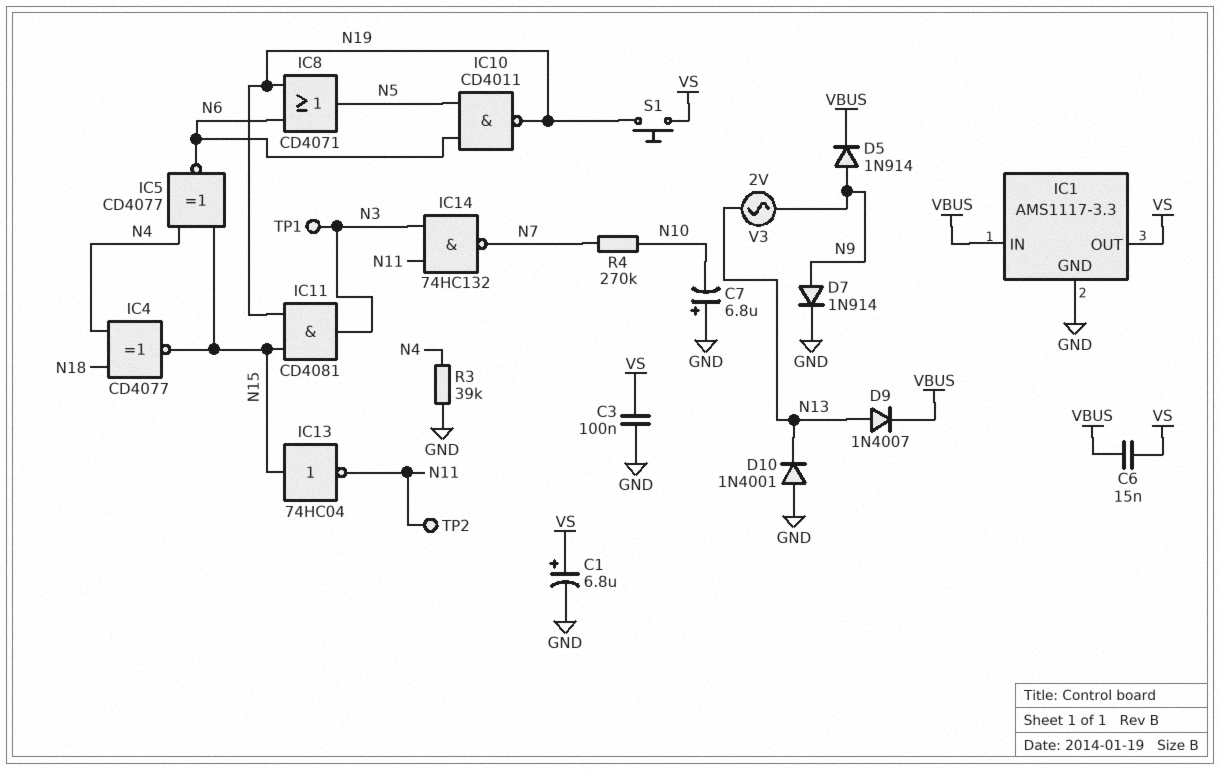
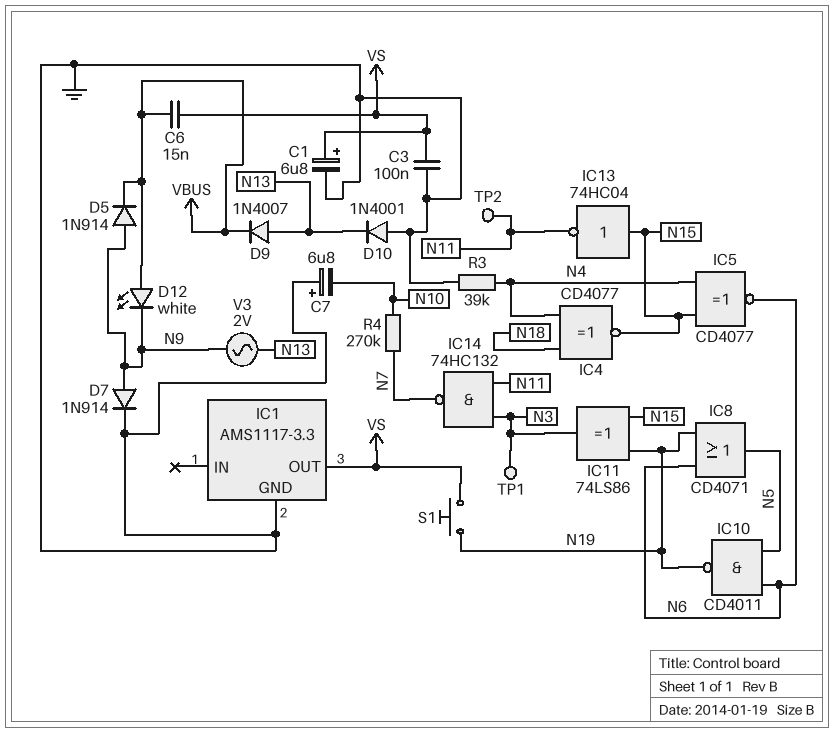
D12: none -> LED white (A VBUS, K N9)
IC1 pin IN: VBUS -> none
IC11: AND CD4081 (in N15, in N19, out N3) -> XOR 74LS86 (in N15, in N19, out N3)

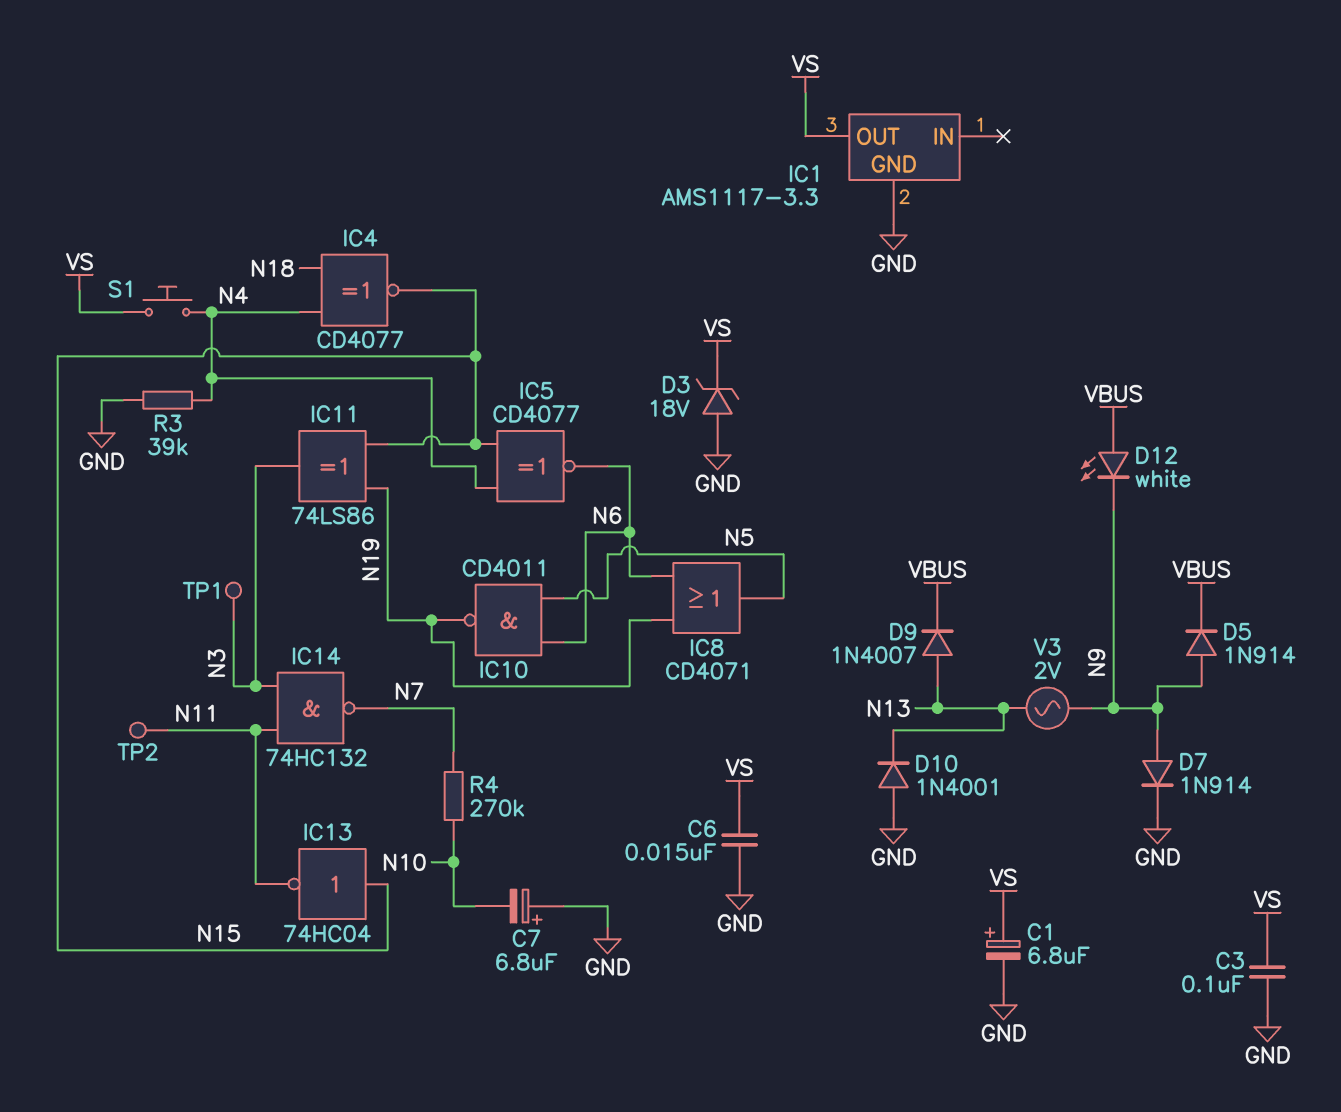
C6: 15nF (VBUS, VS) -> 15nF (GND, VS)
D3: none -> zener 18V (A GND, K VS)
S1: button (N19, VS) -> button (N4, VS)

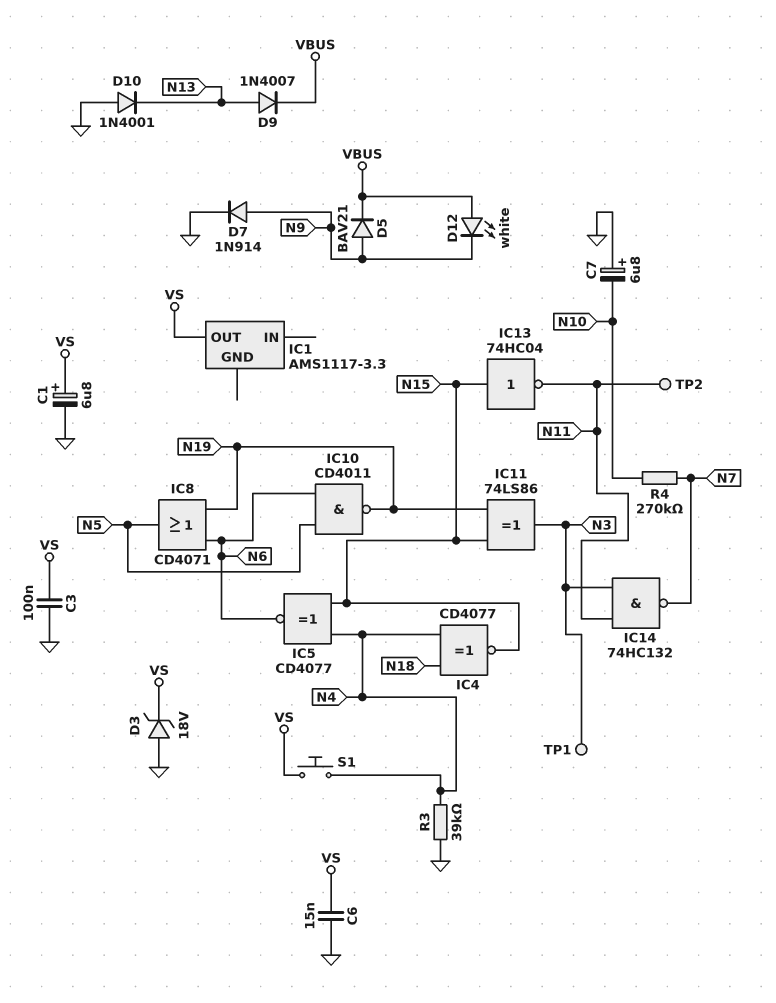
D5: diode 1N914 (A N9, K VBUS) -> diode BAV21 (A N9, K VBUS)
IC1 pin GND: GND -> none
V3: AC 2V (N9, N13) -> none

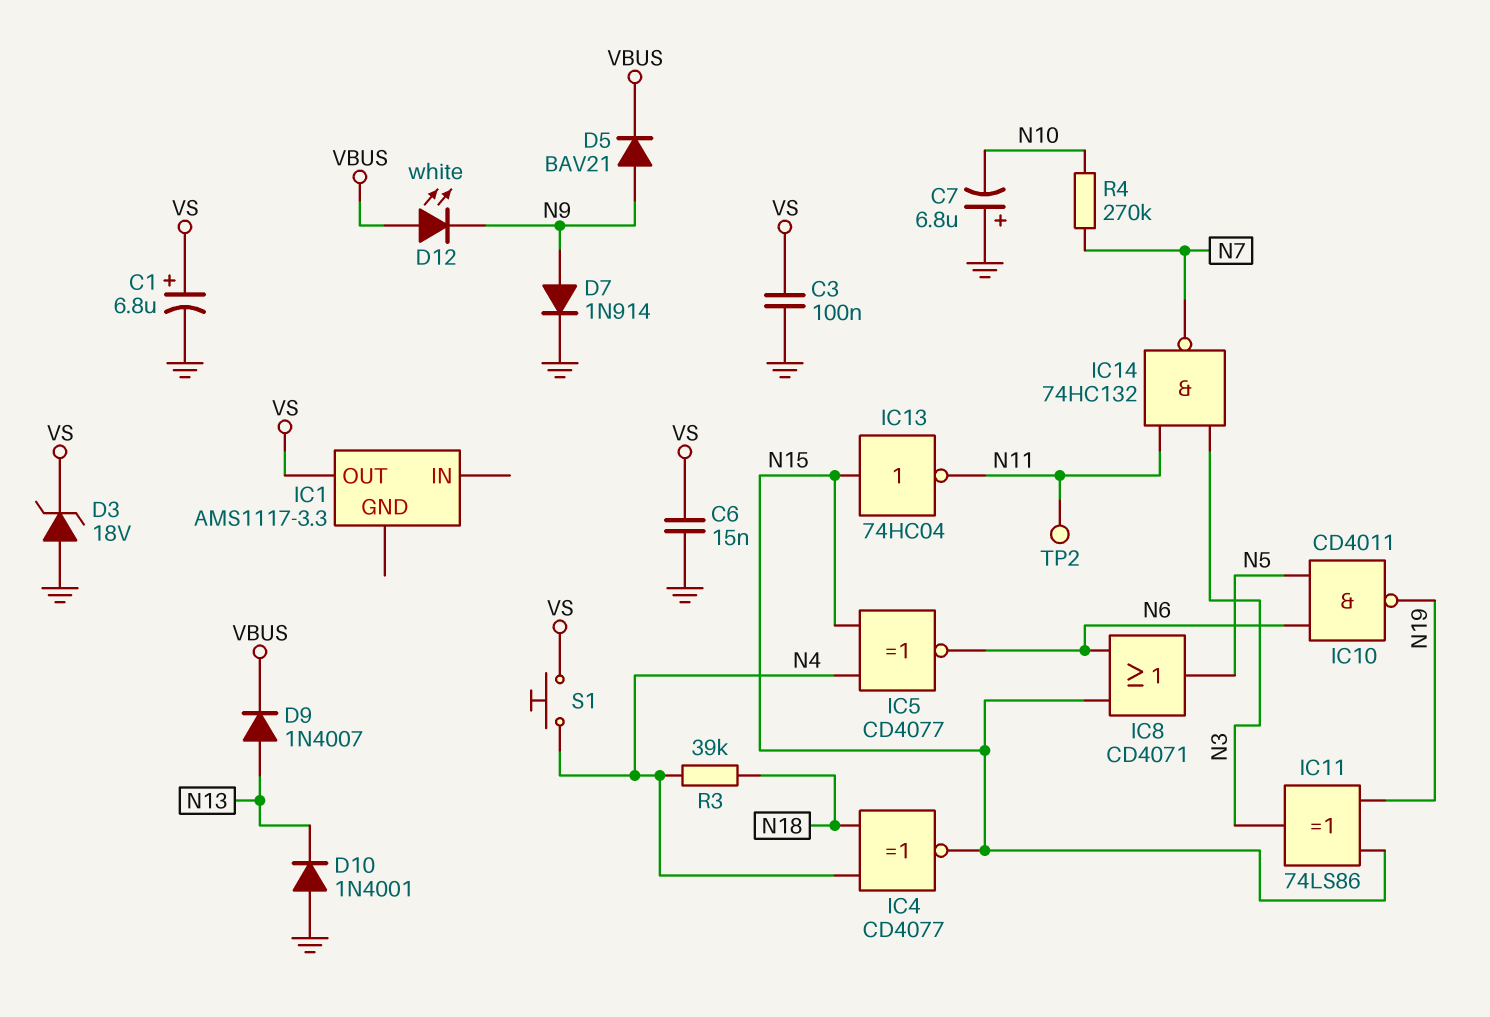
IC8: OR CD4071 (in N6, in N19, out N5) -> OR CD4071 (in N6, in N15, out N5)
R3: 39k (GND, N4) -> 39k (N4, N18)
TP1: test point (N3) -> none

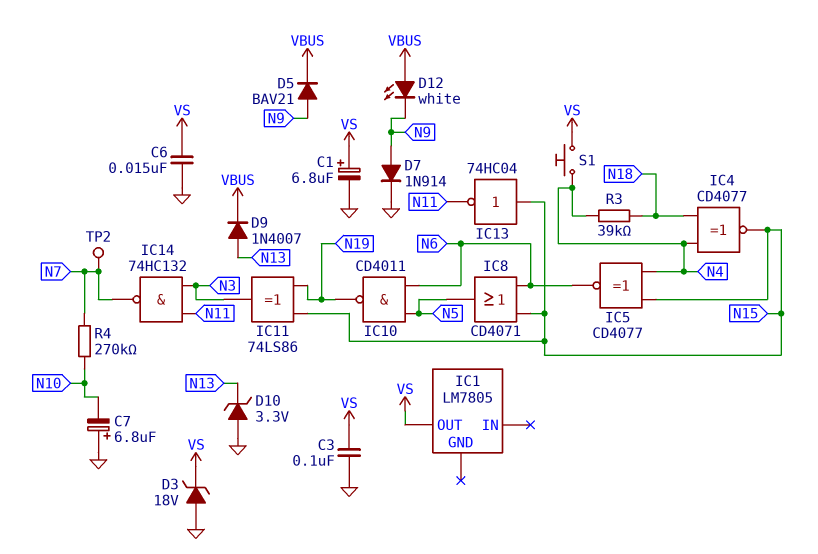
D10: diode 1N4001 (A GND, K N13) -> zener 3.3V (A GND, K N13)
IC1: AMS1117-3.3 -> LM7805
TP2: test point (N11) -> test point (N7)

